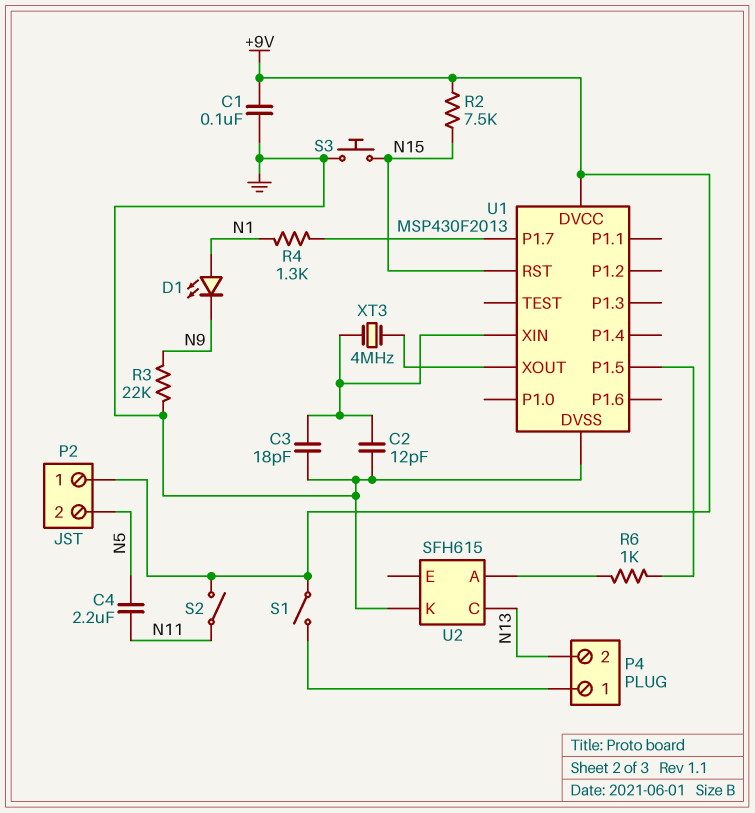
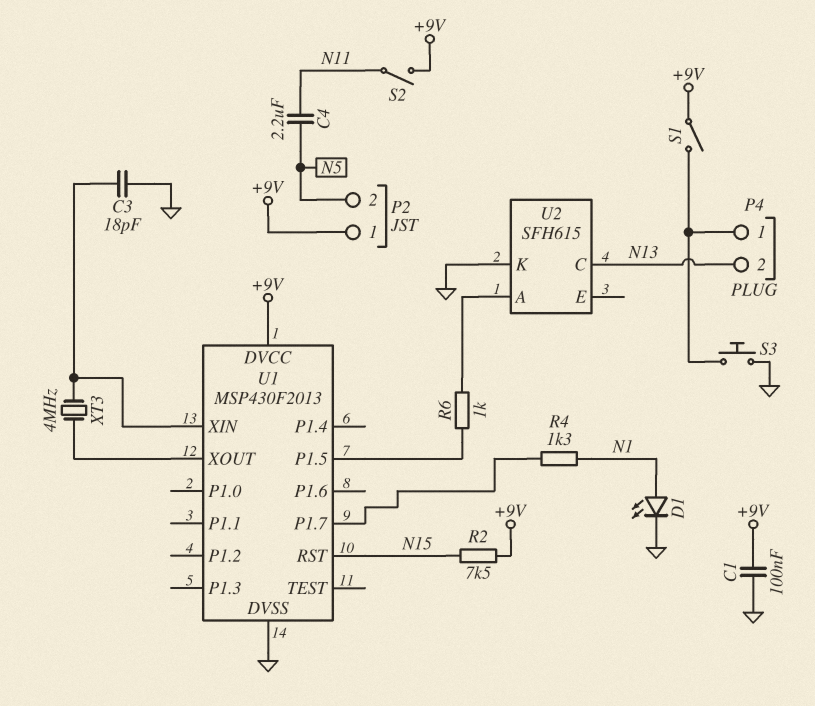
C2: 12pF (GND, U1/XIN) -> none
D1: LED (A N1, K N9) -> LED (A N1, K GND)
R3: 22k (GND, N9) -> none
S3: button (GND, N15) -> button (GND, P4/1)

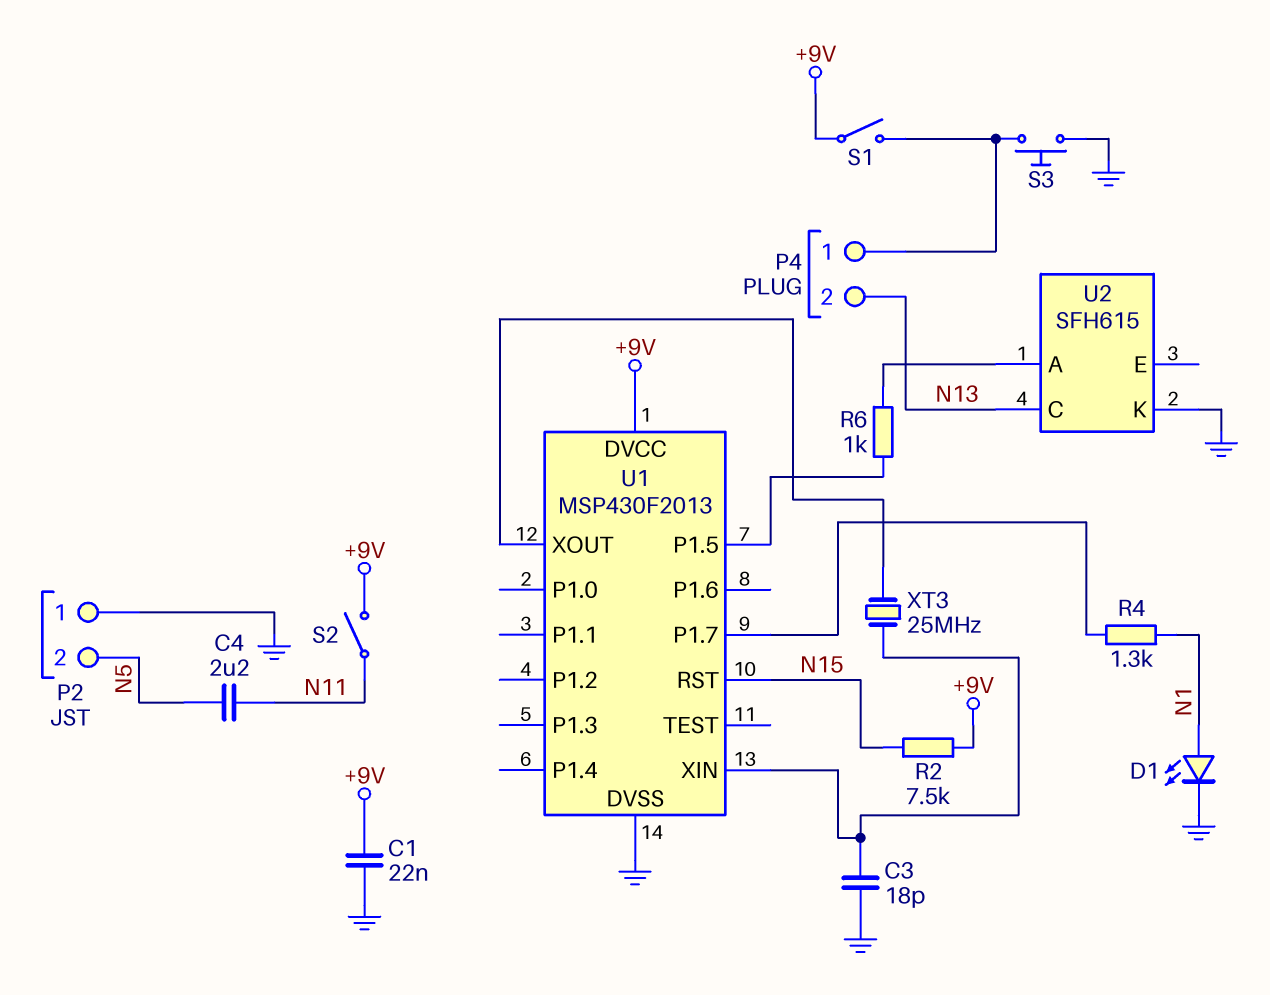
C1: 100nF (+9V, GND) -> 22nF (+9V, GND)
P2 pin 1: +9V -> GND
XT3: 4MHz (U1/XIN, U1/XOUT) -> 25MHz (U1/XIN, U1/XOUT)

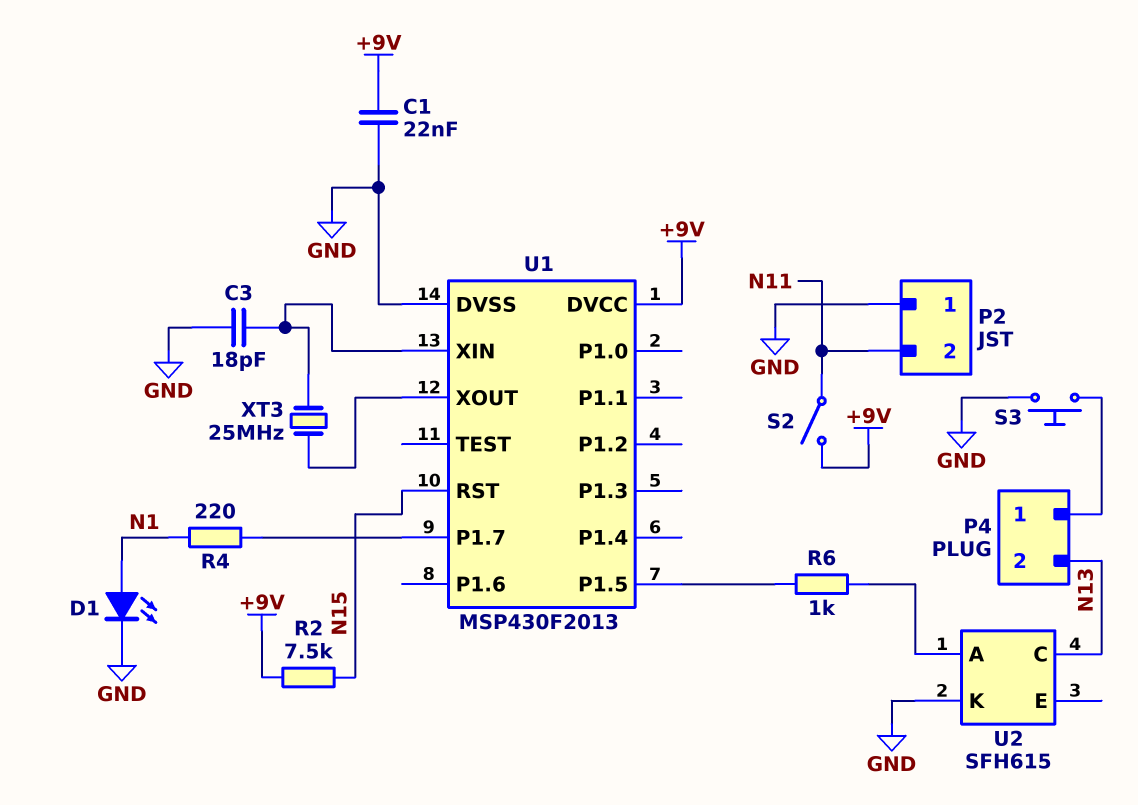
C4: 2.2uF (N5, N11) -> none
P2 pin 2: N5 -> N11
R4: 1.3k (N1, U1/P1.7) -> 220 (N1, U1/P1.7)
S1: switch (+9V, P4/1) -> none

